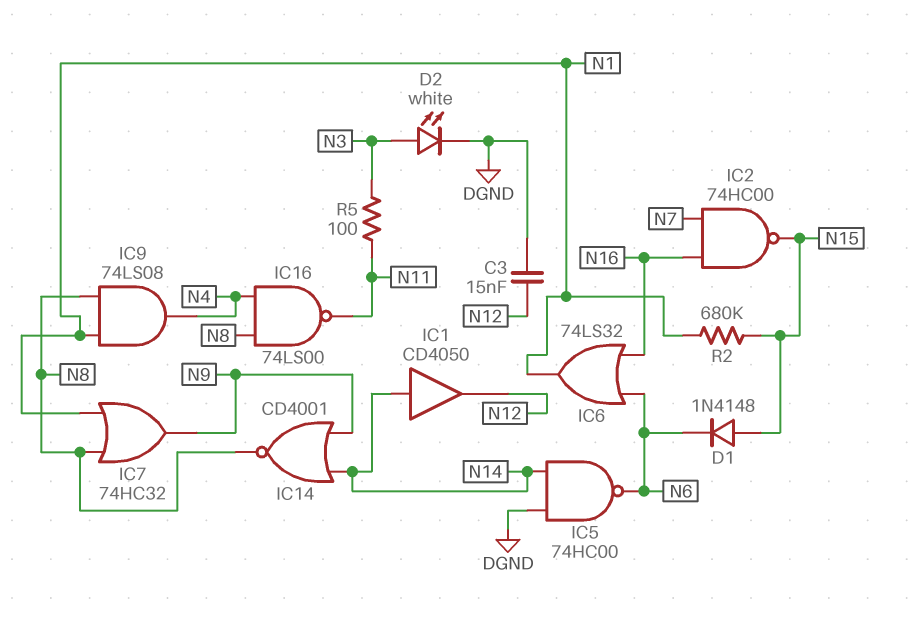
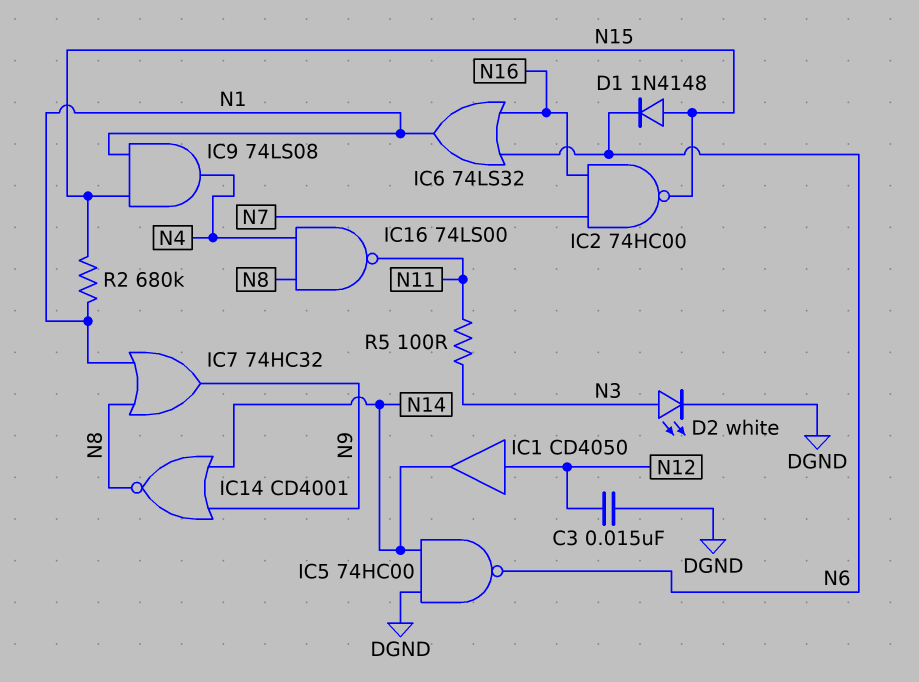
IC1: buffer CD4050 (in N14, out N12) -> buffer CD4050 (in N12, out N14)
IC9: AND 74LS08 (in N1, in N8, out N4) -> AND 74LS08 (in N1, in N15, out N4)

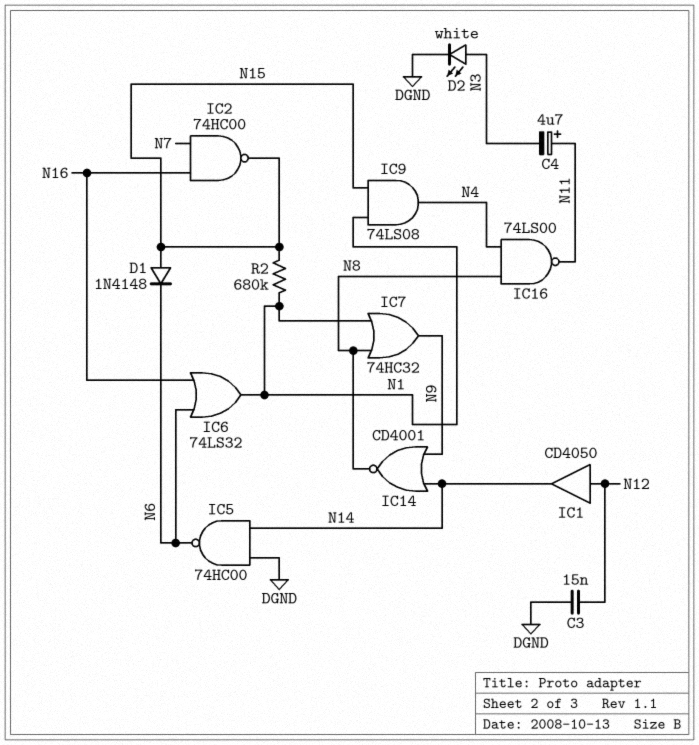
C4: none -> 4.7uF (plus N11, minus N3)
R5: 100 (N3, N11) -> none

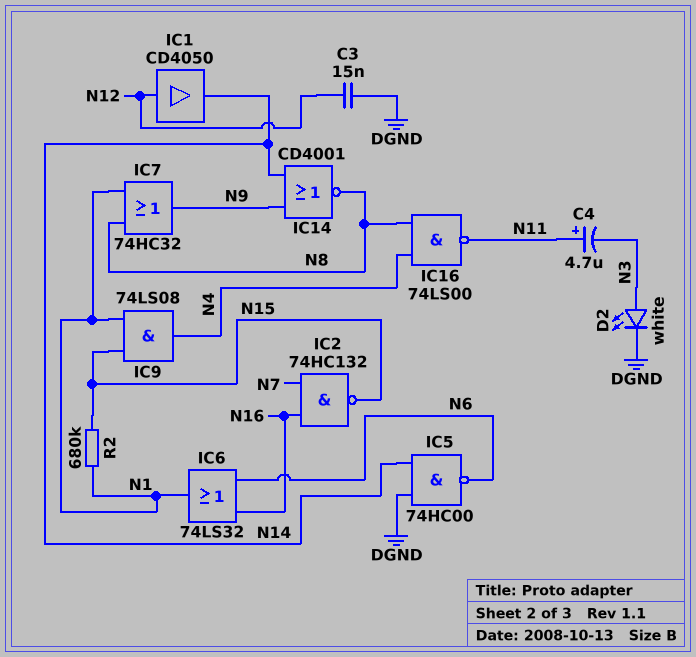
D1: diode 1N4148 (A N15, K N6) -> none
IC2: NAND 74HC00 (in N7, in N16, out N15) -> NAND 74HC132 (in N7, in N16, out N15)

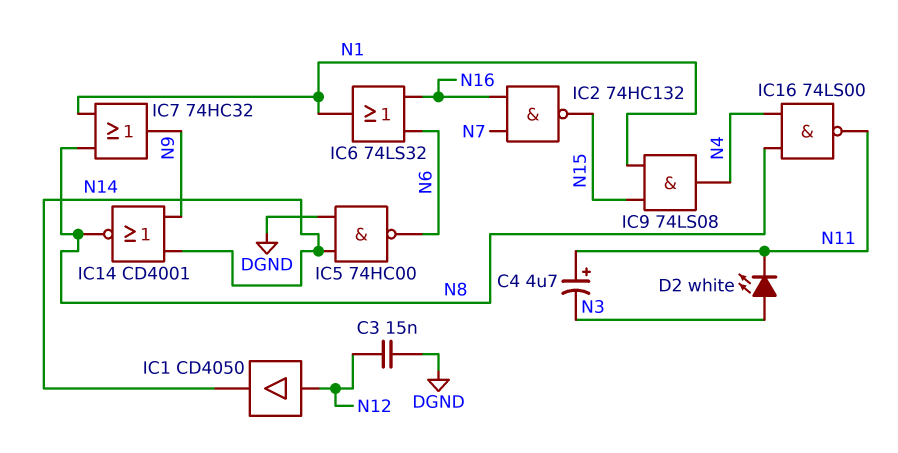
D2: LED white (A N3, K DGND) -> LED white (A N3, K N11)
R2: 680k (N1, N15) -> none

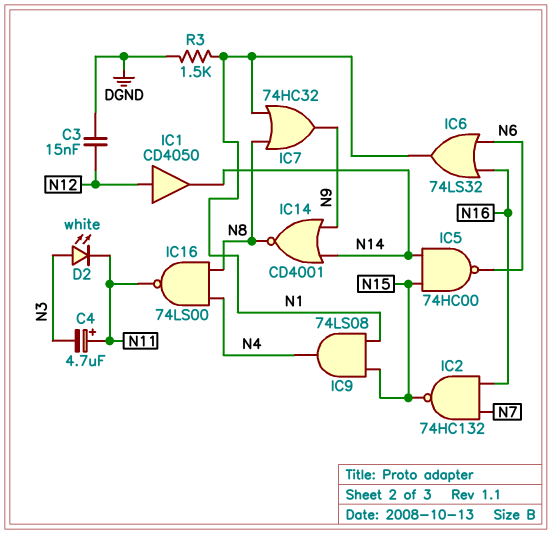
IC5: NAND 74HC00 (in DGND, in N14, out N6) -> NAND 74HC00 (in N14, in N15, out N6)
R3: none -> 1.5k (DGND, N1)

